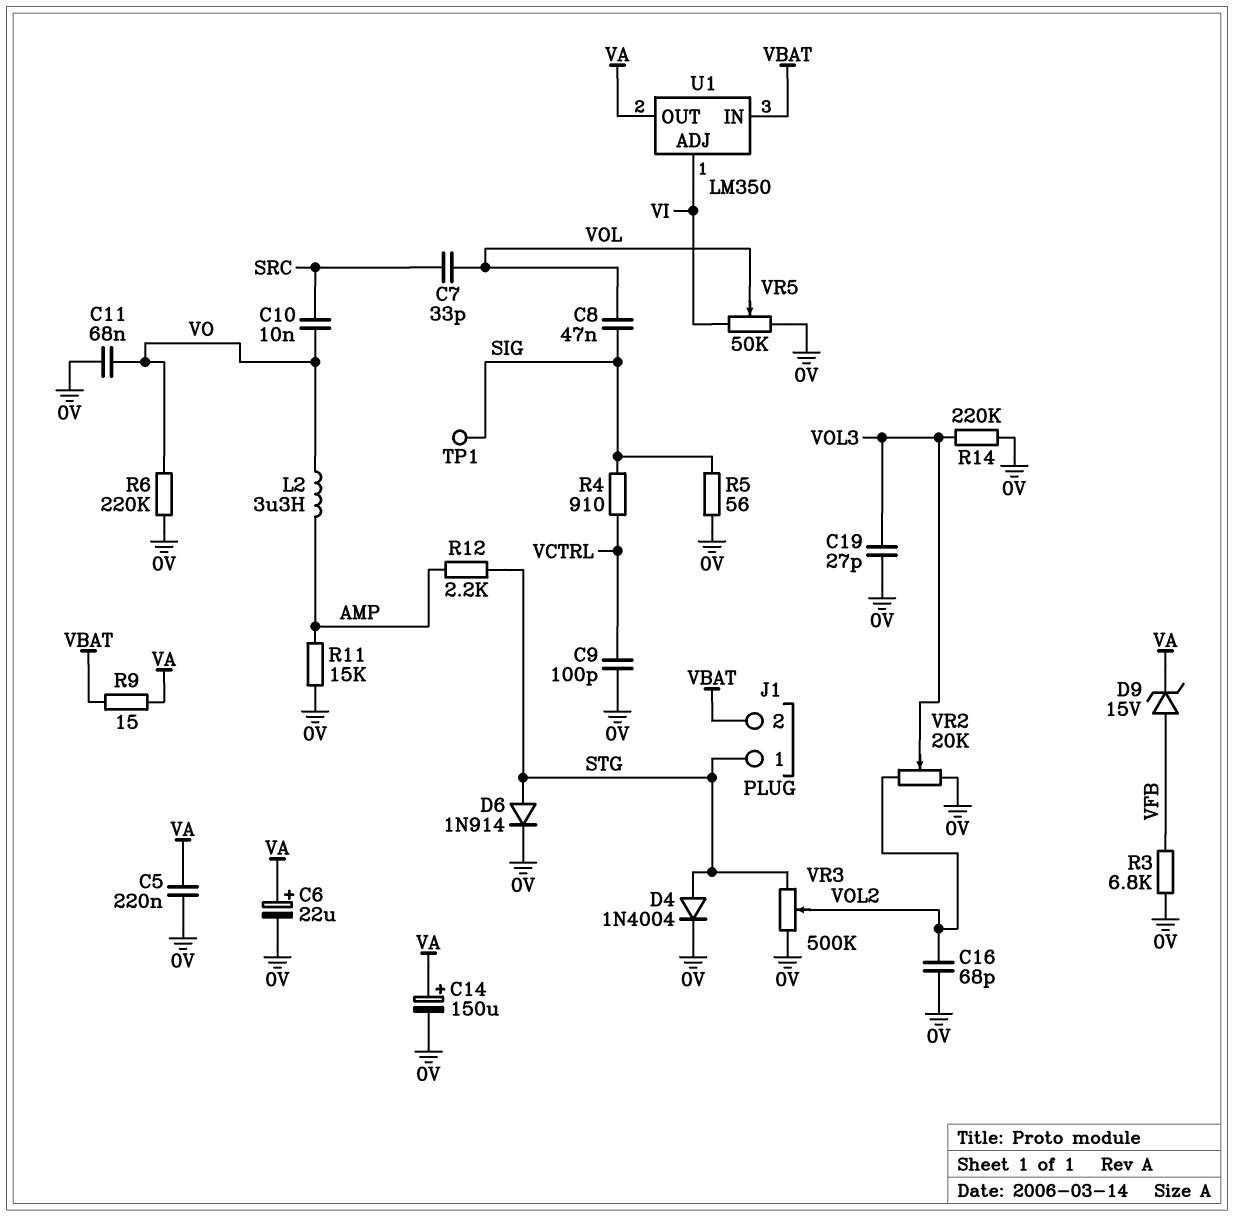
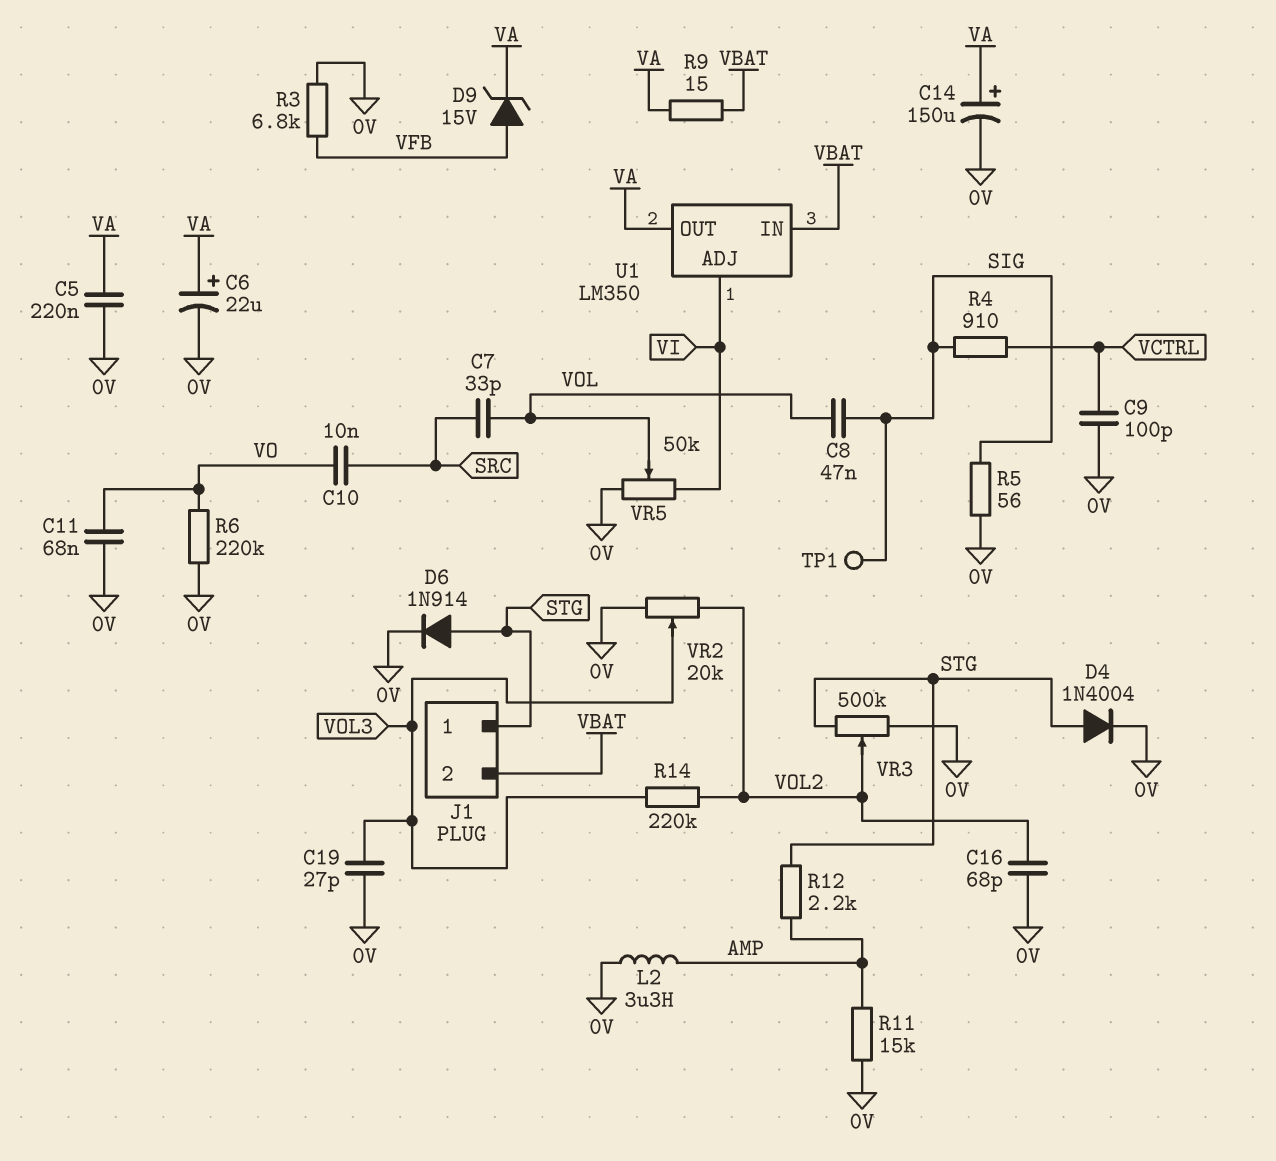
L2: 3.3uH (AMP, VO) -> 3.3uH (0V, AMP)
R14: 220k (0V, VOL3) -> 220k (VOL2, VOL3)

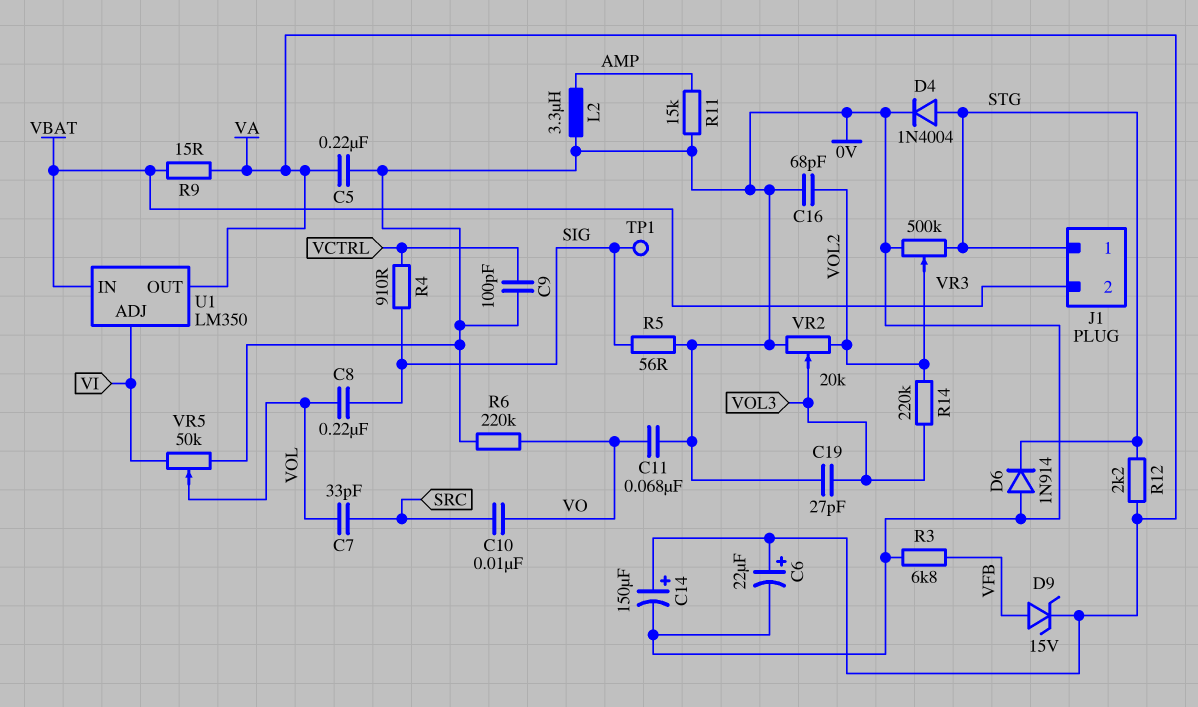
C8: 47nF (SIG, VOL) -> 220nF (SIG, VOL)
D6: diode 1N914 (A STG, K 0V) -> diode 1N914 (A 0V, K STG)
R12: 2.2k (AMP, STG) -> 2.2k (STG, VA)

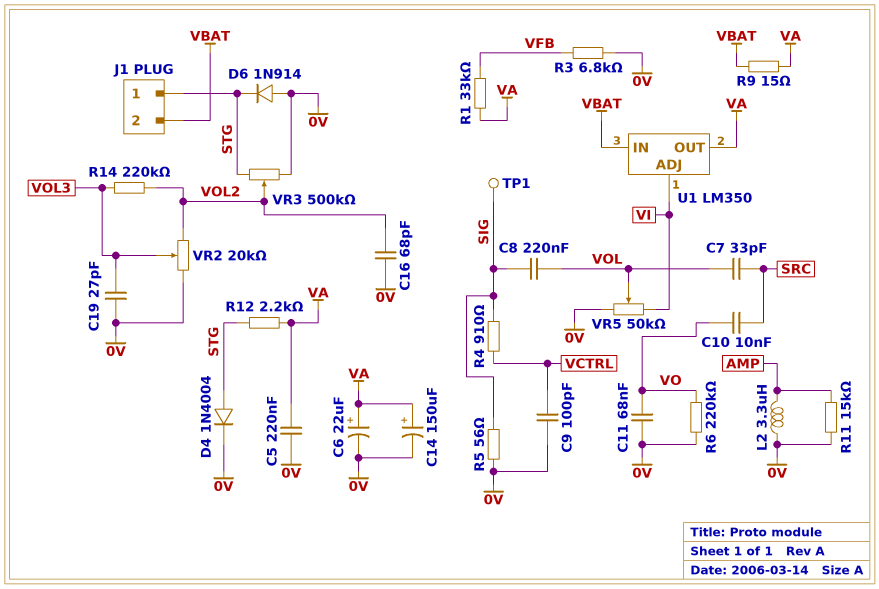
D9: zener 15V (A VFB, K VA) -> none
R1: none -> 33k (VA, VFB)

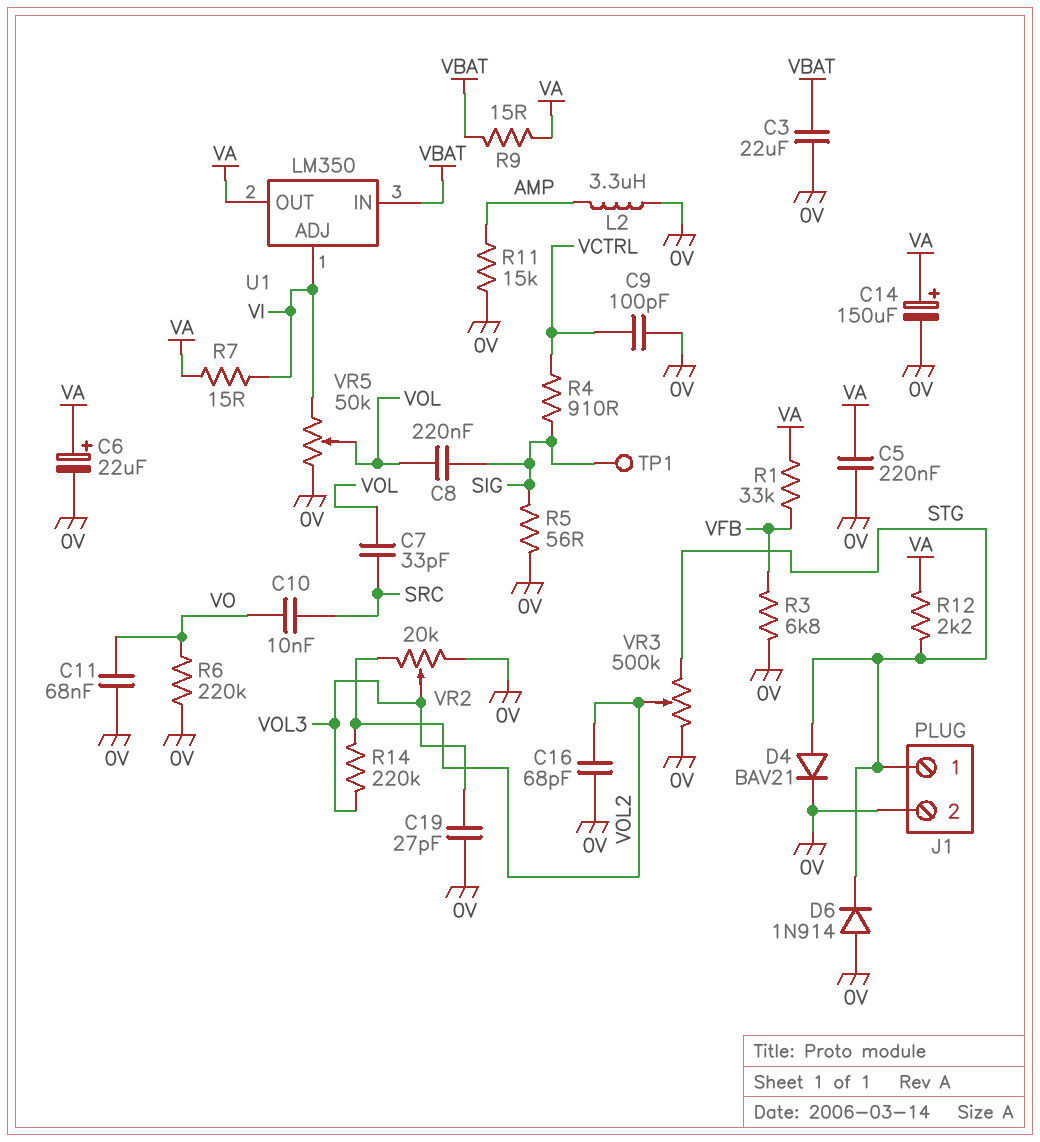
C3: none -> 22uF (0V, VBAT)
D4: diode 1N4004 (A STG, K 0V) -> diode BAV21 (A STG, K 0V)
J1 pin 2: VBAT -> 0V
R7: none -> 15 (VA, VI)

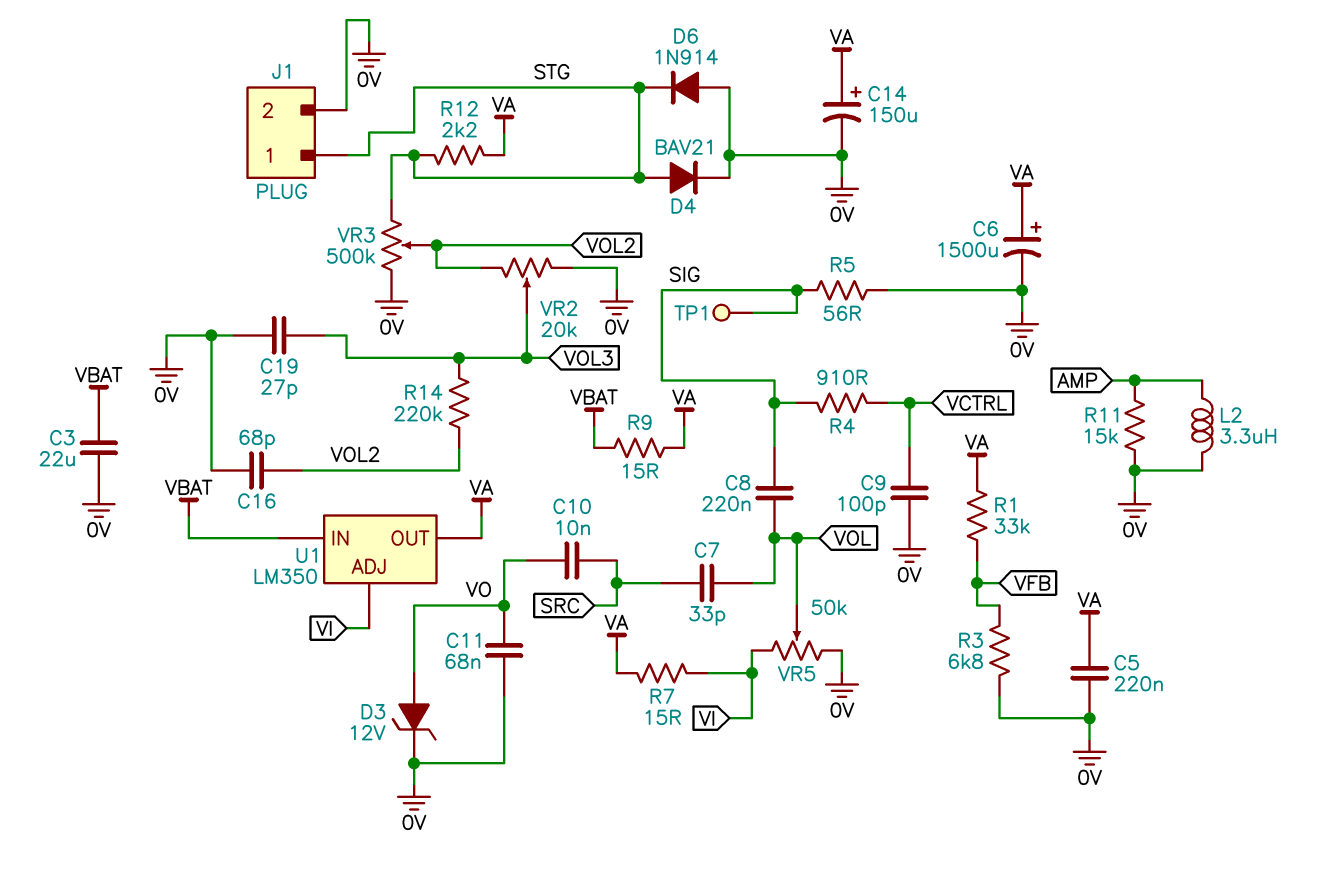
C6: 22uF (plus VA, minus 0V) -> 1500uF (plus VA, minus 0V)
D3: none -> zener 12V (A VO, K 0V)
R6: 220k (0V, VO) -> none

